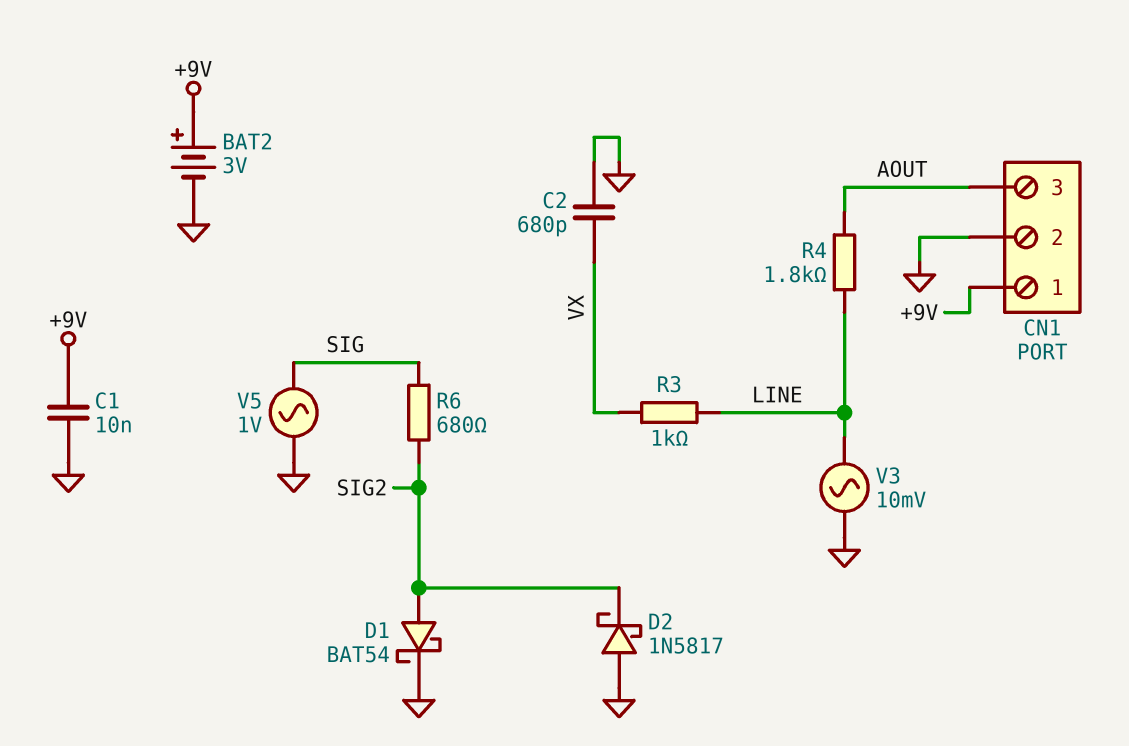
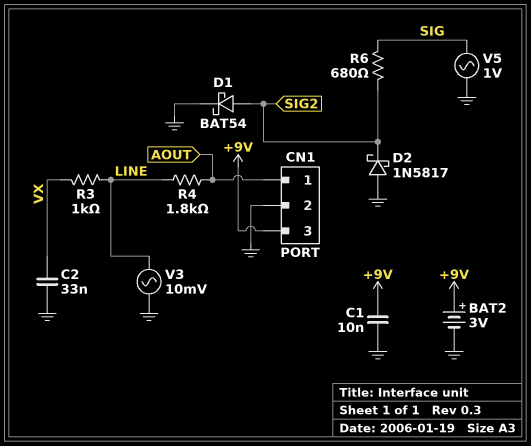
C2: 680pF (GND, VX) -> 33nF (GND, VX)
CN1 pin 1: +9V -> AOUT
CN1 pin 3: AOUT -> +9V

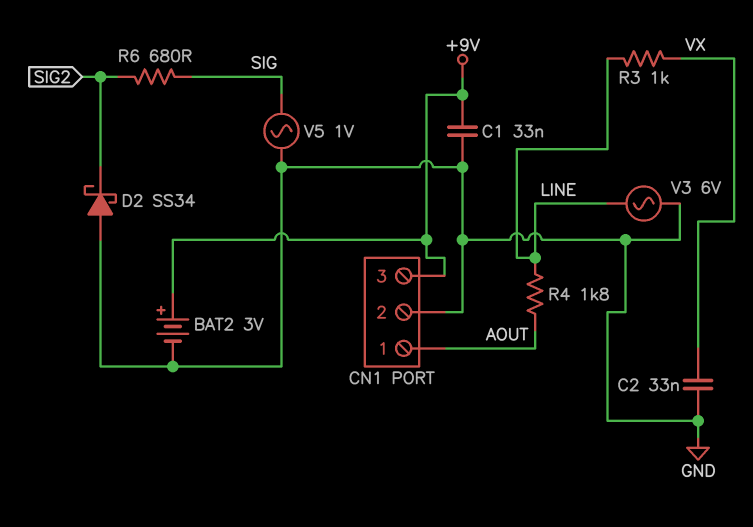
C1: 10nF (+9V, GND) -> 33nF (+9V, GND)
D1: schottky BAT54 (A SIG2, K GND) -> none
D2: schottky 1N5817 (A GND, K SIG2) -> schottky SS34 (A GND, K SIG2)
V3: AC 10mV (GND, LINE) -> AC 6V (GND, LINE)

